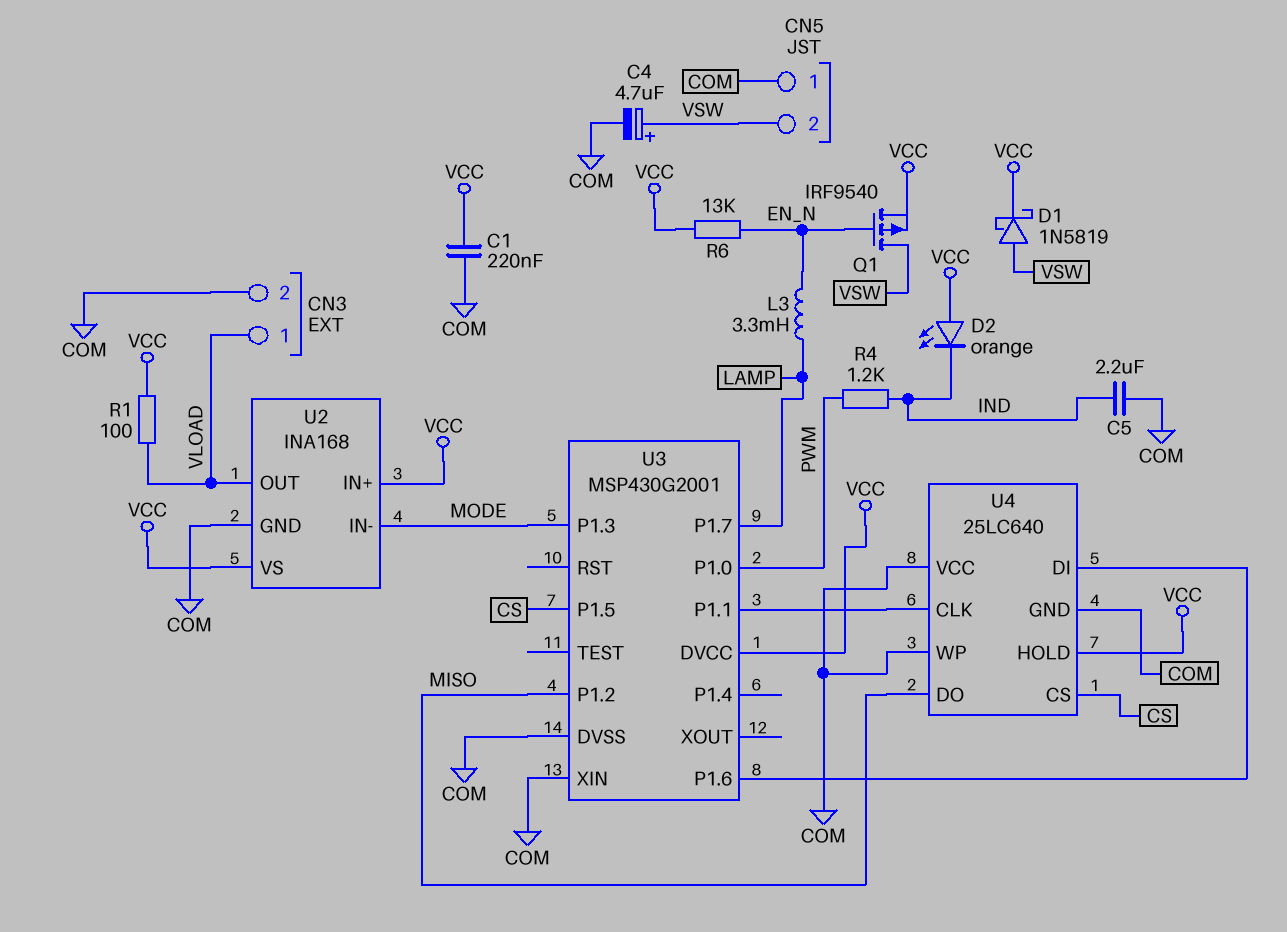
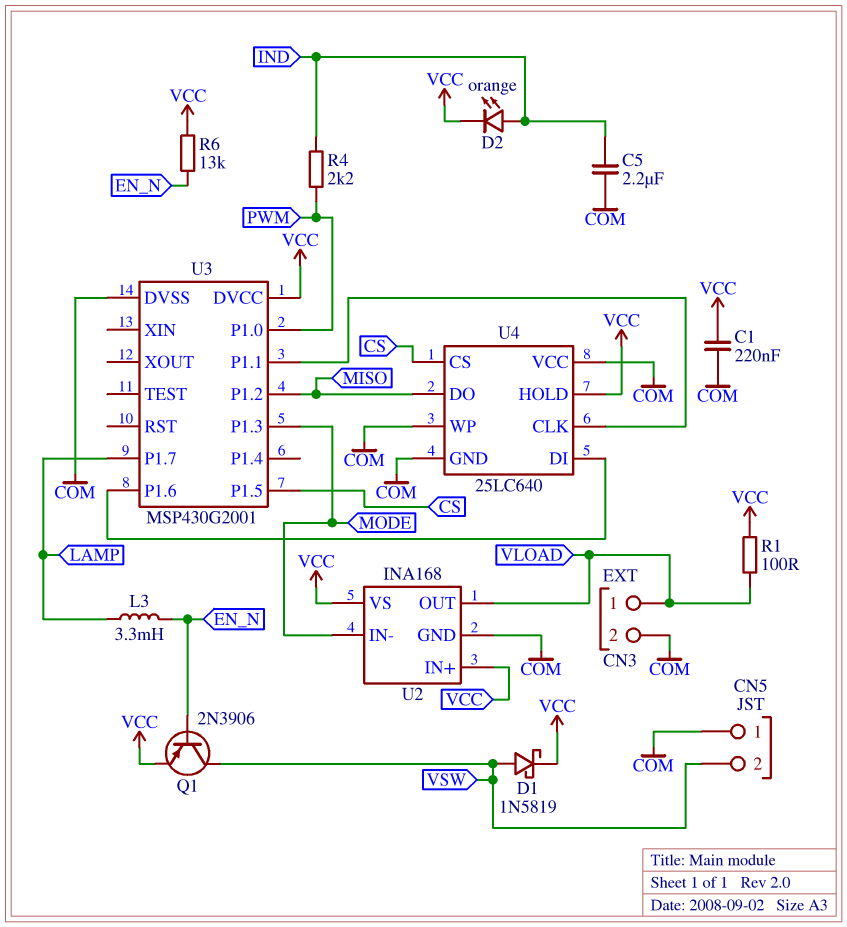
C4: 4.7uF (plus VSW, minus COM) -> none
D2: LED orange (A VCC, K IND) -> LED orange (A IND, K VCC)
Q1: PMOS IRF9540 (G EN_N, D VSW, S VCC) -> PNP 2N3906 (B EN_N, C VSW, E VCC)
R4: 1.2k (IND, PWM) -> 2.2k (IND, PWM)
U3 pin XIN: COM -> none

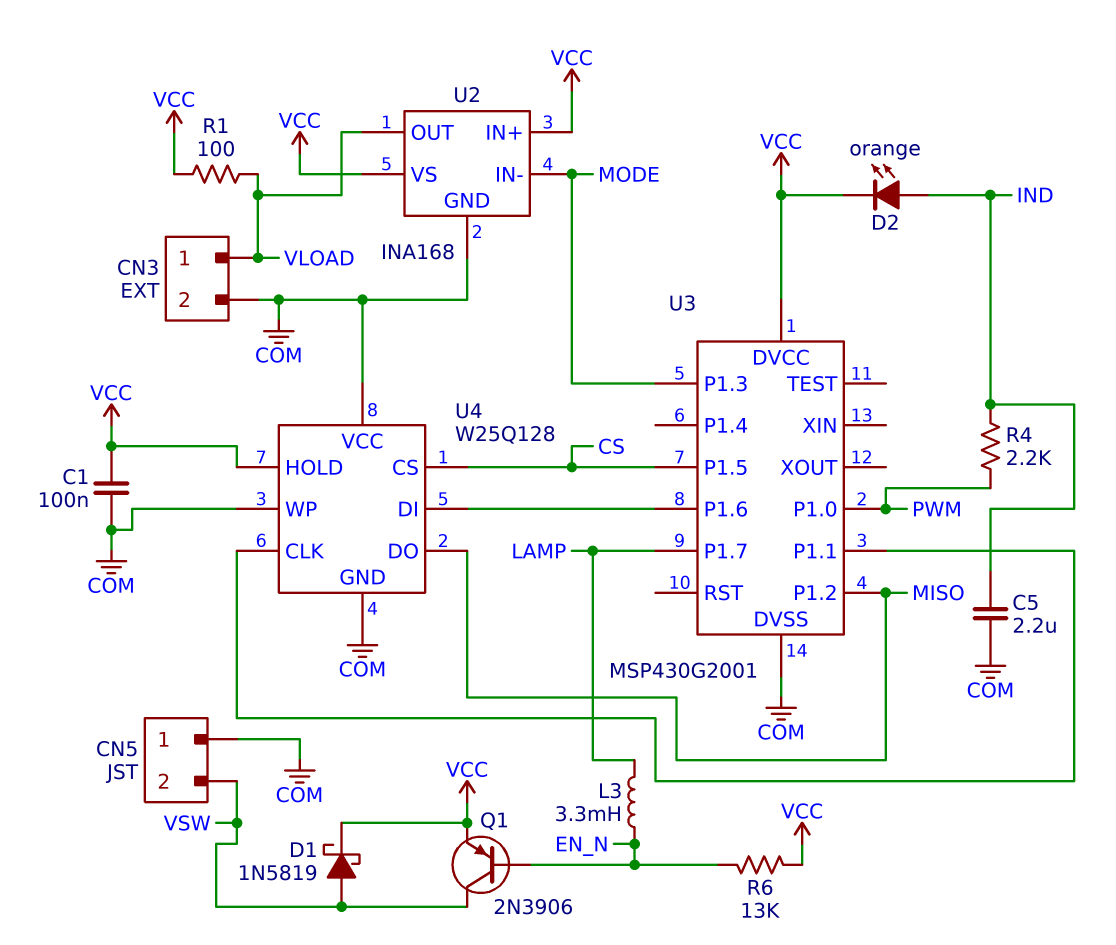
C1: 220nF (COM, VCC) -> 100nF (COM, VCC)
U4: 25LC640 -> W25Q128

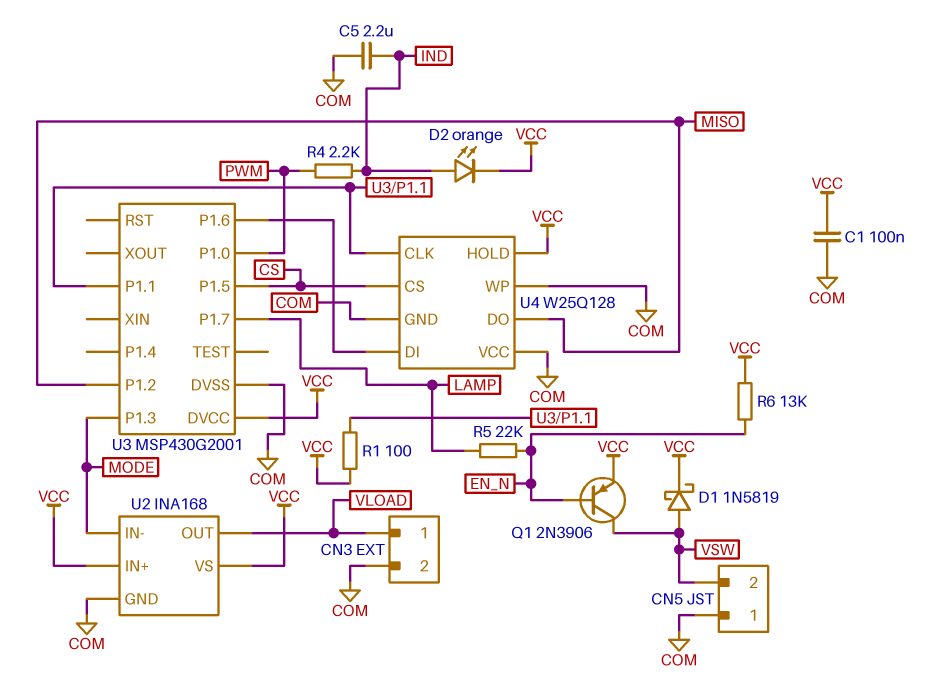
L3: 3.3mH (EN_N, LAMP) -> none
R1: 100 (VCC, VLOAD) -> 100 (U3/P1.1, VCC)
R5: none -> 22k (EN_N, LAMP)

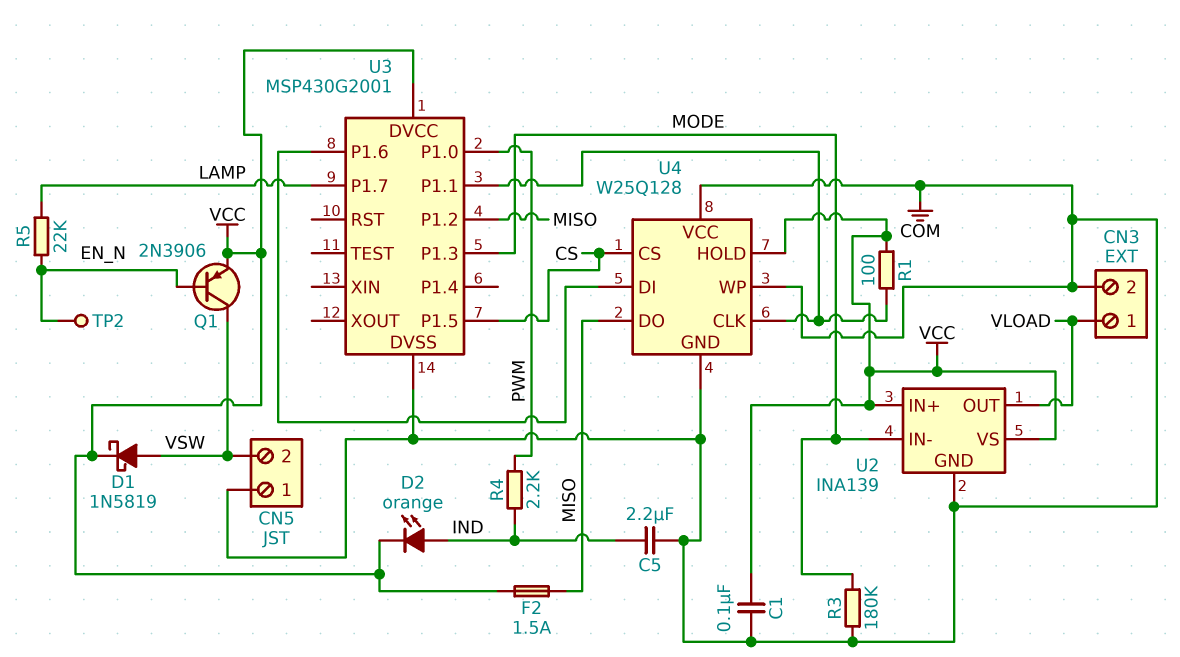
F2: none -> 1.5A (MISO, VCC)
R3: none -> 180k (COM, MODE)
R6: 13k (EN_N, VCC) -> none
TP2: none -> test point (EN_N)
U2: INA168 -> INA139

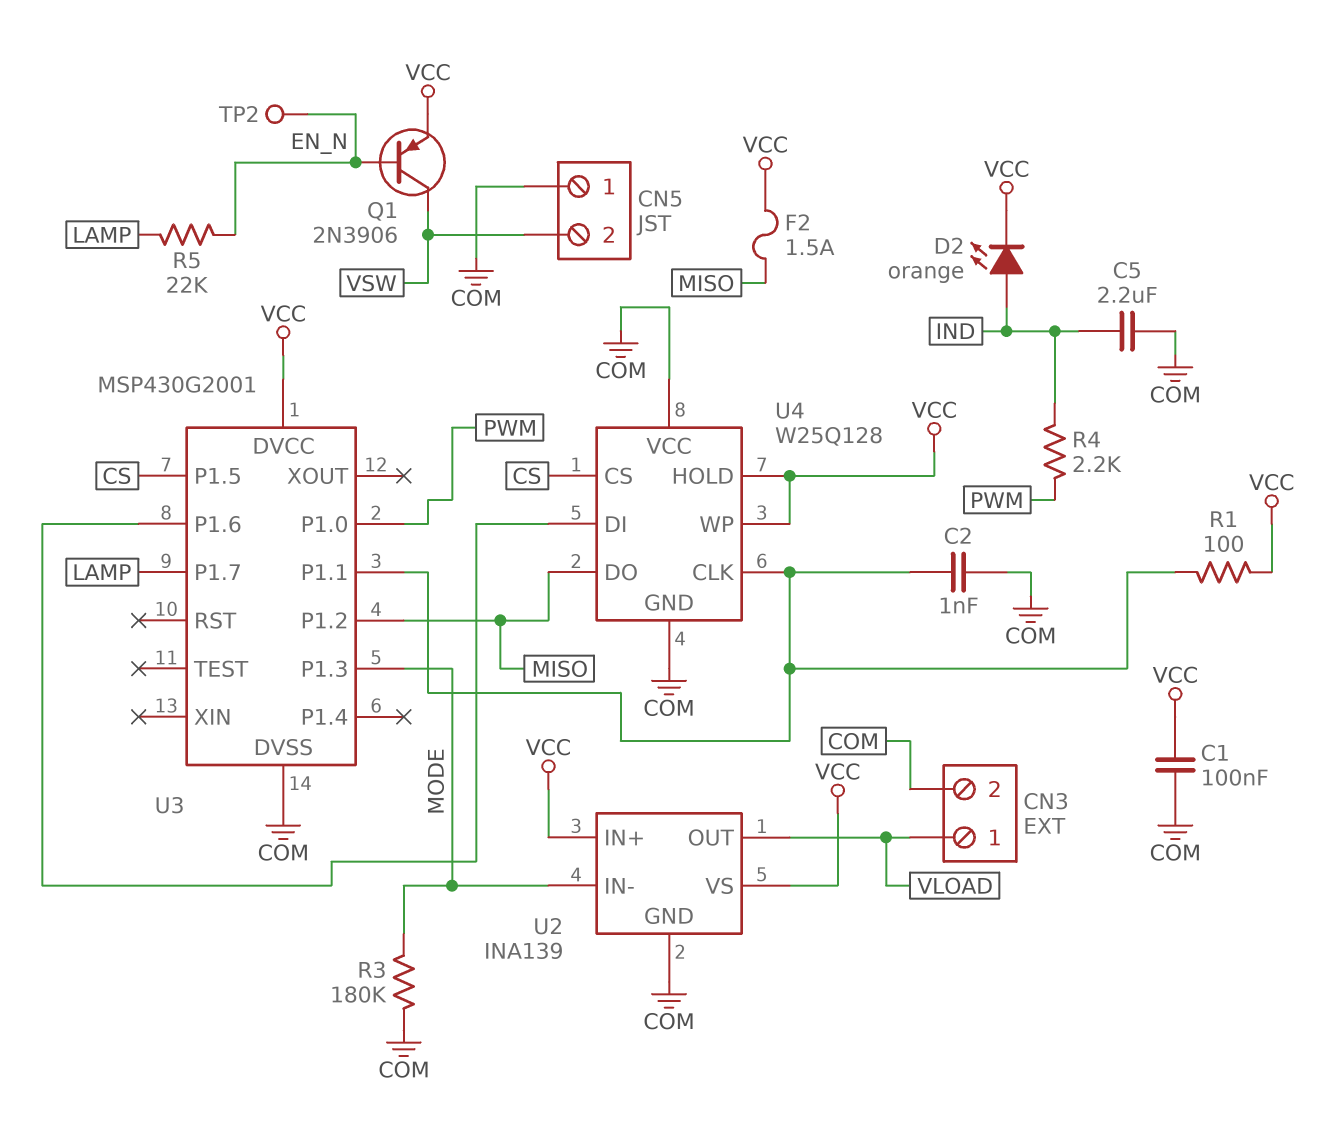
C2: none -> 1nF (COM, U3/P1.1)
D1: schottky 1N5819 (A VSW, K VCC) -> none
U4 pin WP: COM -> VCC

